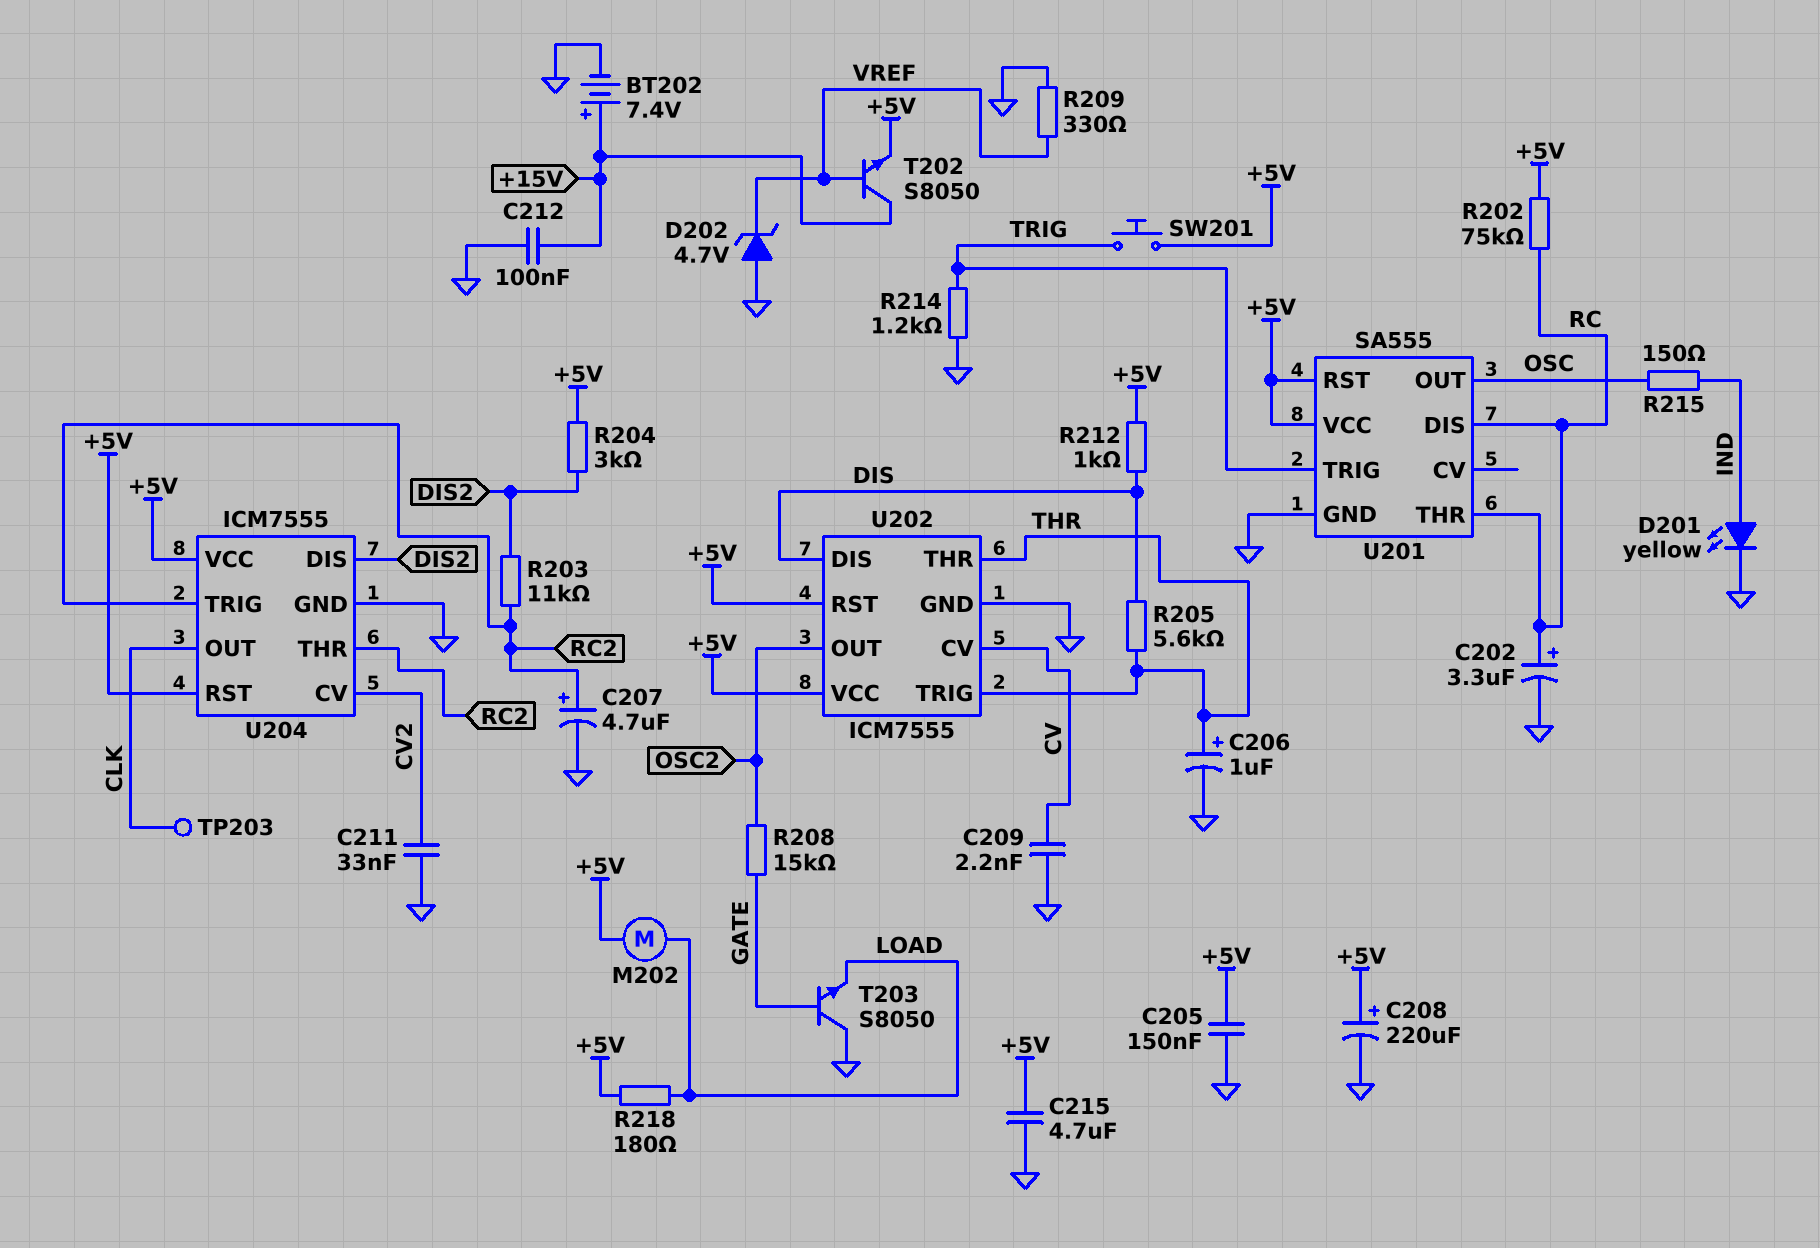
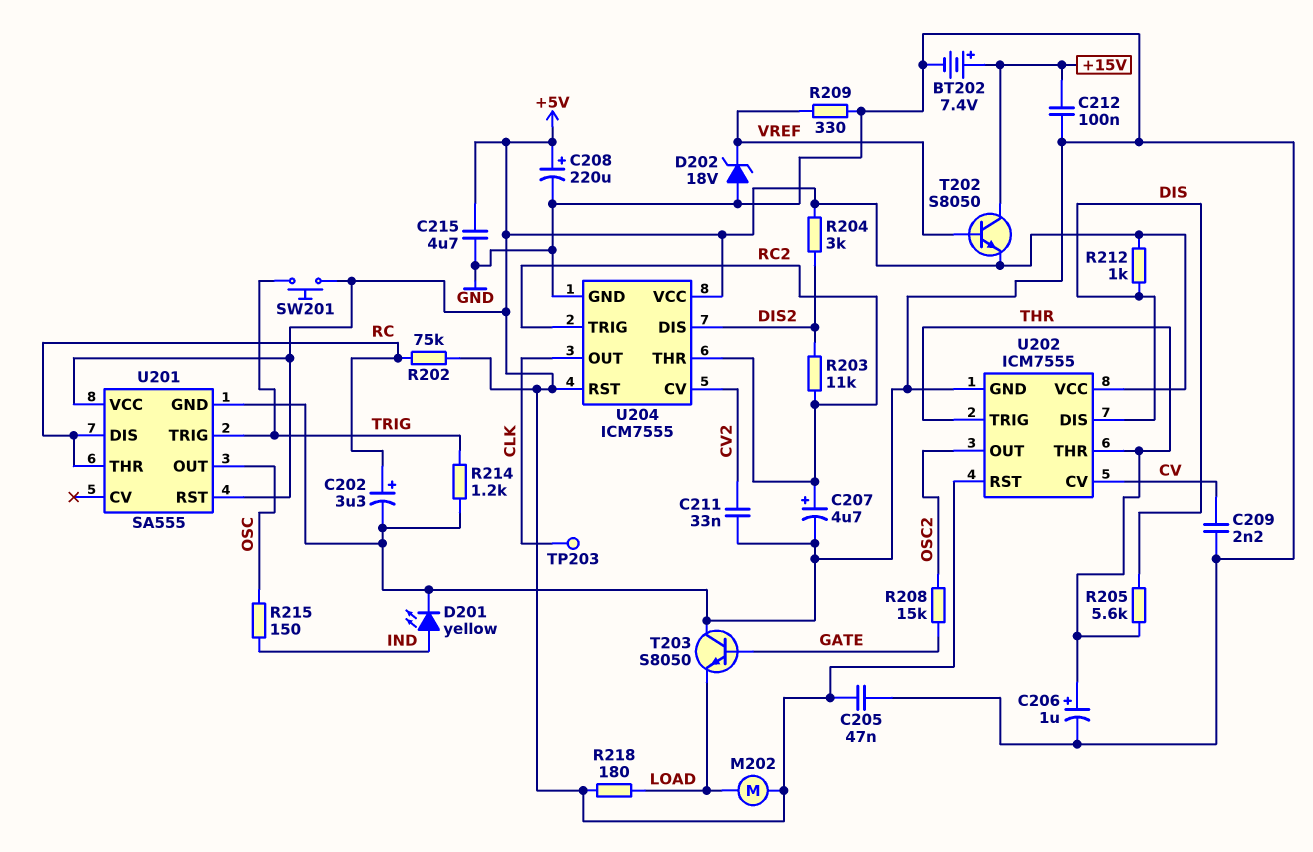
C205: 150nF (+5V, GND) -> 47nF (+5V, GND)
D202: zener 4.7V (A GND, K VREF) -> zener 18V (A GND, K VREF)

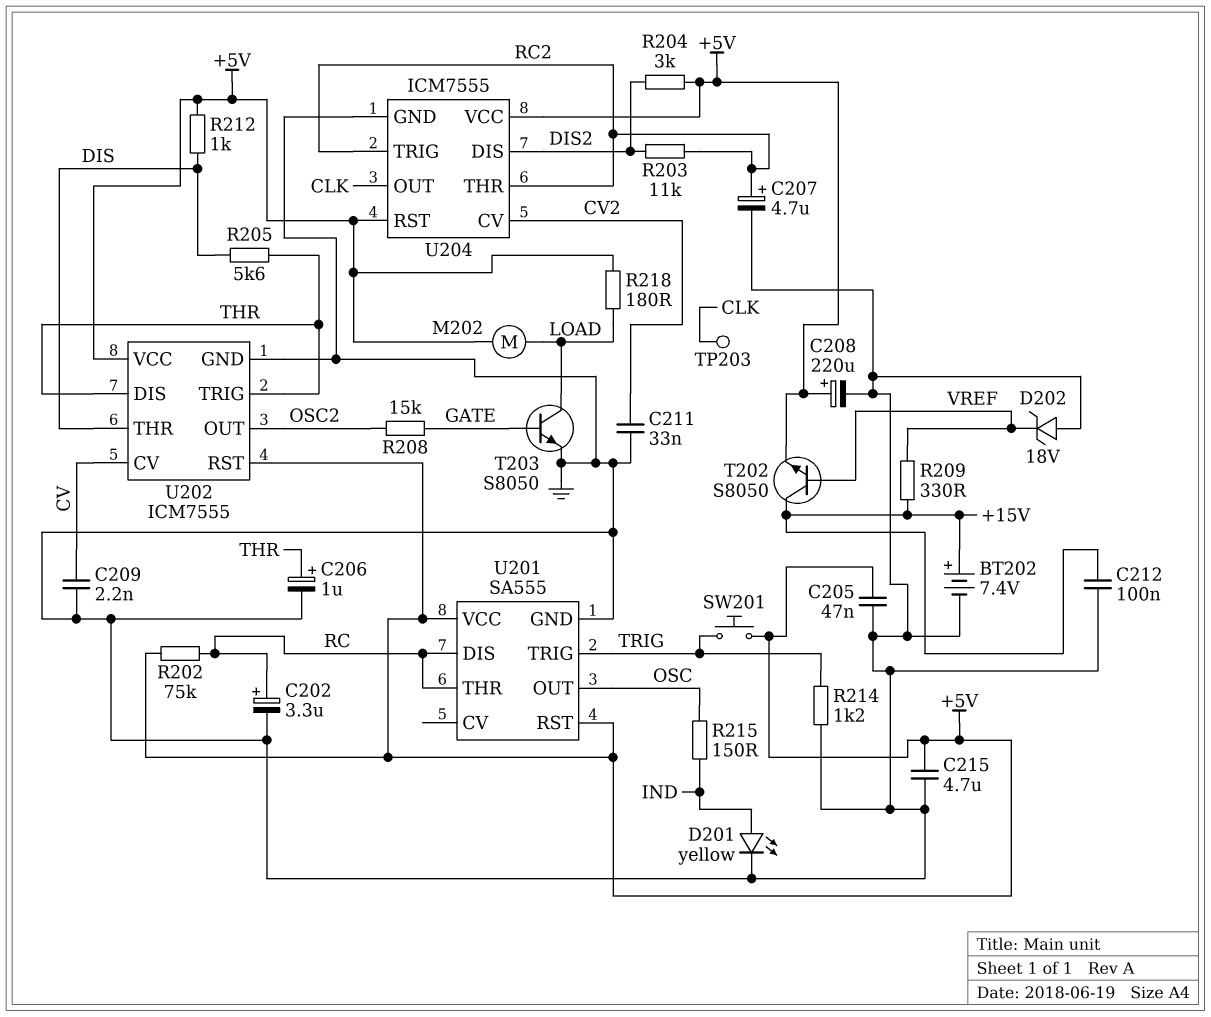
R209: 330 (GND, VREF) -> 330 (+15V, VREF)
T203: NPN S8050 (B GATE, C GND, E LOAD) -> NPN S8050 (B GATE, C LOAD, E GND)
U202 pin DIS: DIS -> THR
U202 pin THR: THR -> DIS

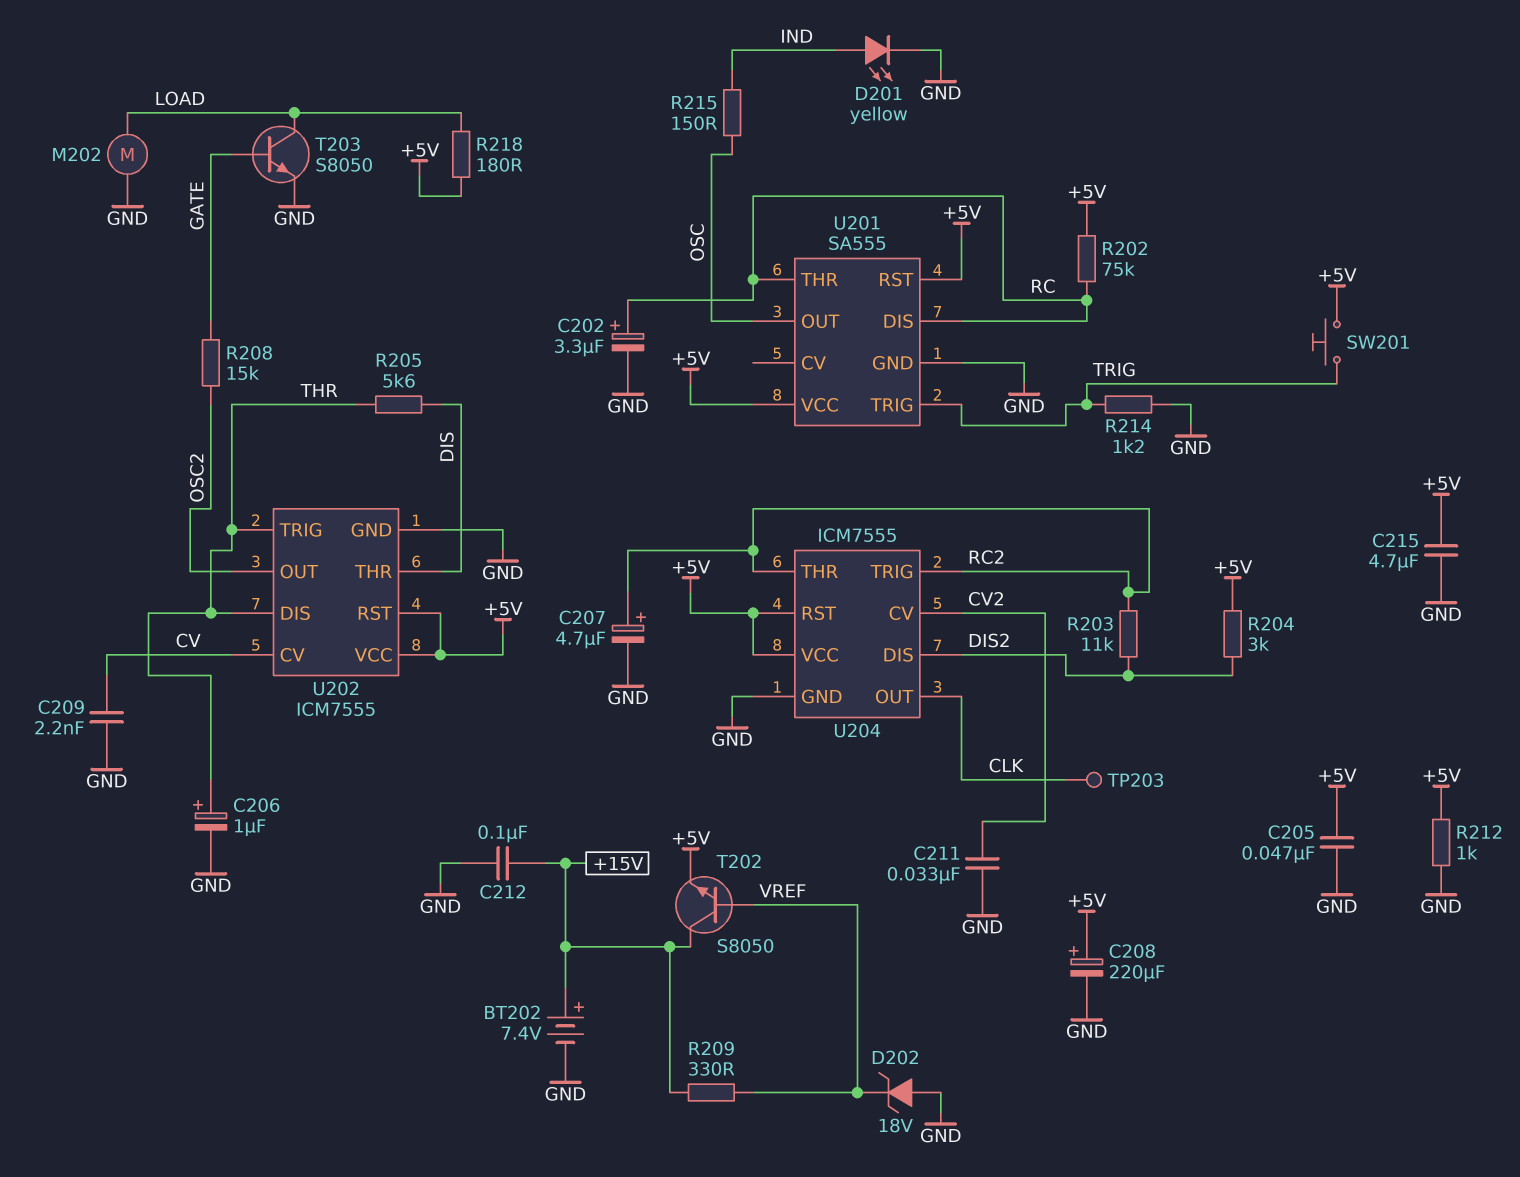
M202: motor (+5V, LOAD) -> motor (GND, LOAD)
R212: 1k (+5V, DIS) -> 1k (+5V, GND)

